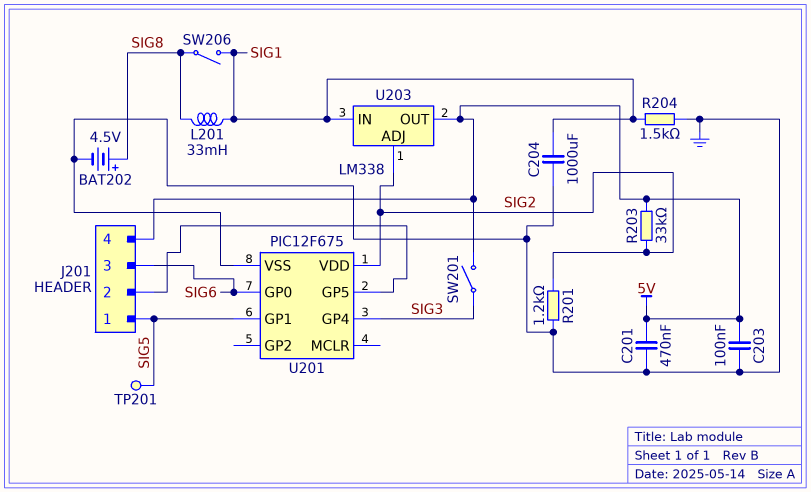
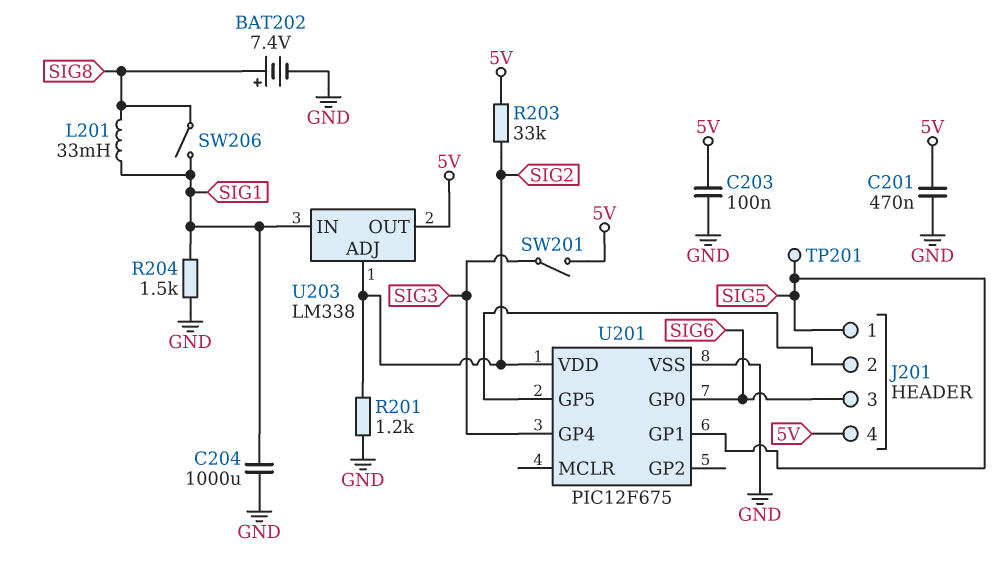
BAT202: 4.5V (plus SIG8, minus GND) -> 7.4V (plus SIG8, minus GND)

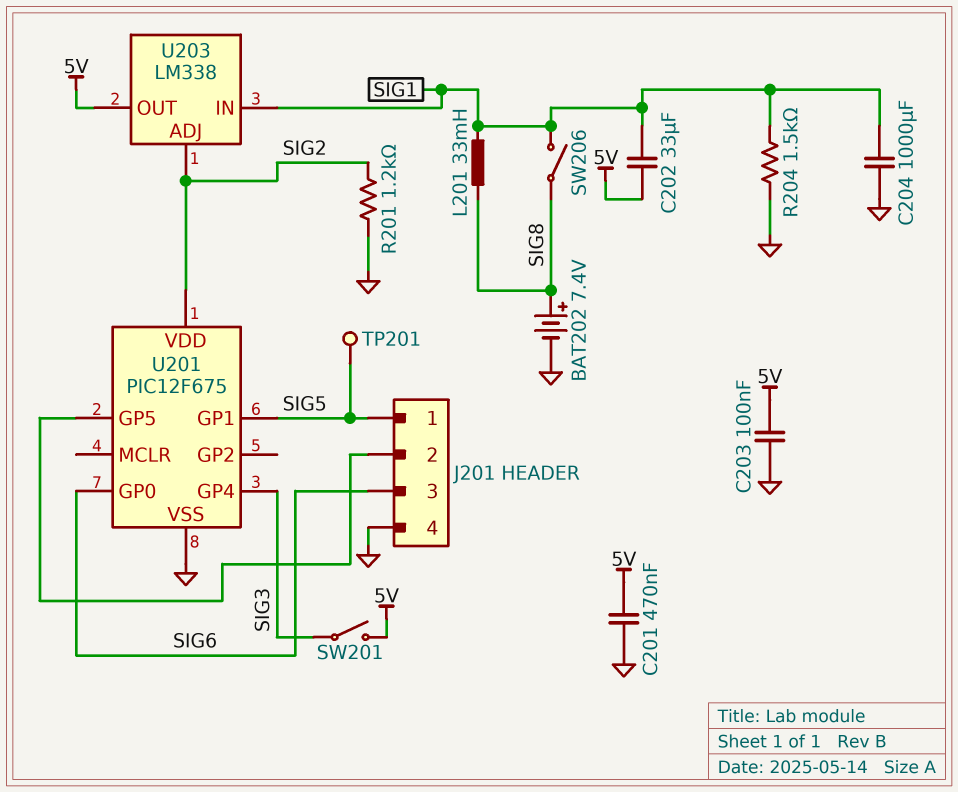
C202: none -> 33uF (5V, SIG1)
J201 pin 4: 5V -> GND
R203: 33k (5V, SIG2) -> none

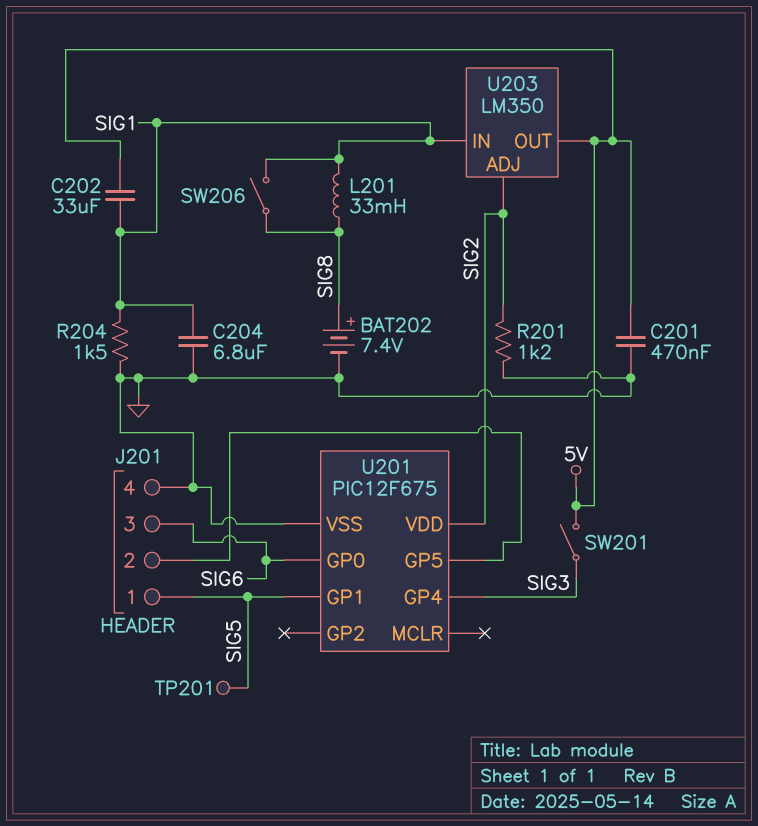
C203: 100nF (5V, GND) -> none
C204: 1000uF (GND, SIG1) -> 6.8uF (GND, SIG1)
U203: LM338 -> LM350

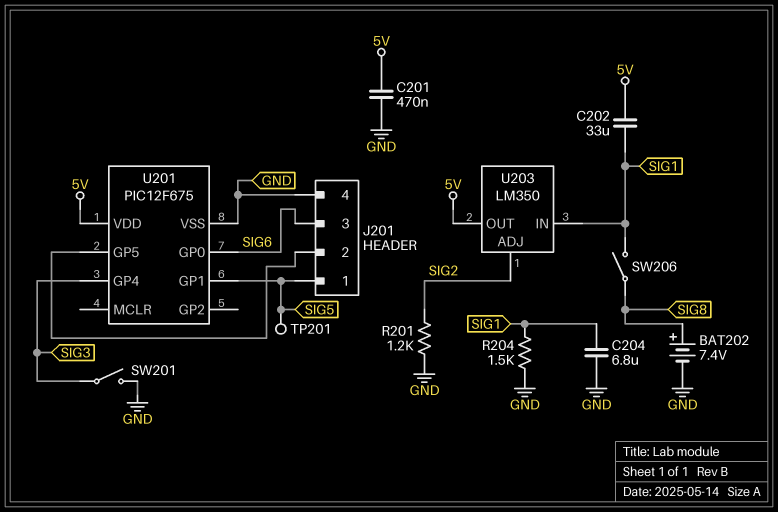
L201: 33mH (SIG1, SIG8) -> none
SW201: switch (5V, SIG3) -> switch (GND, SIG3)
U201 pin VDD: SIG2 -> 5V

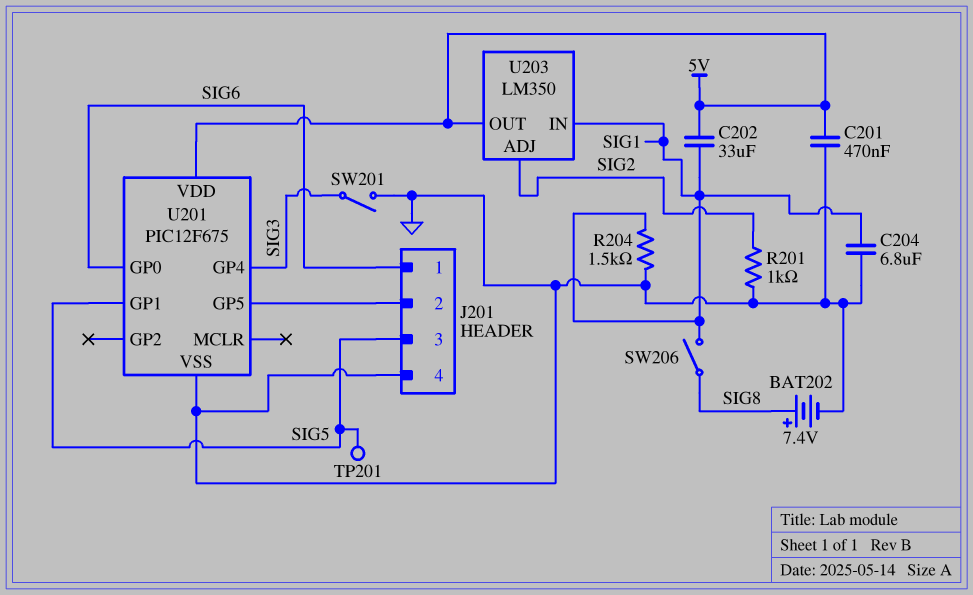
J201 pin 1: SIG5 -> SIG6
J201 pin 3: SIG6 -> SIG5
R201: 1.2k (GND, SIG2) -> 1k (GND, SIG2)

